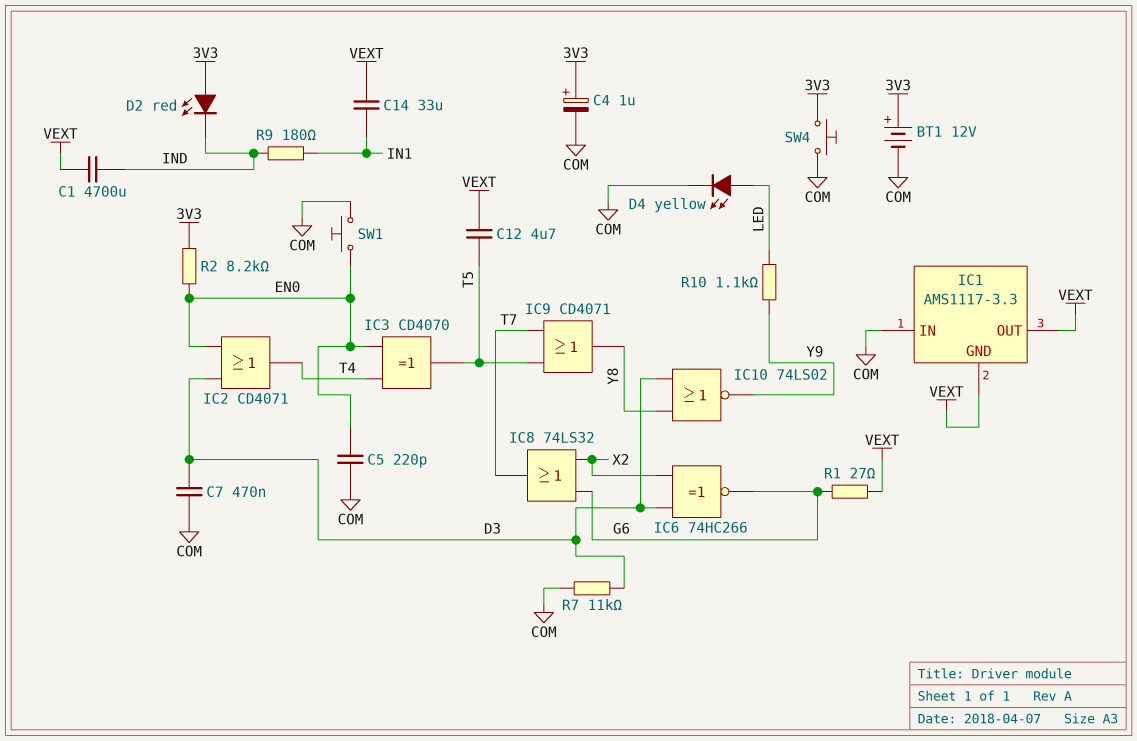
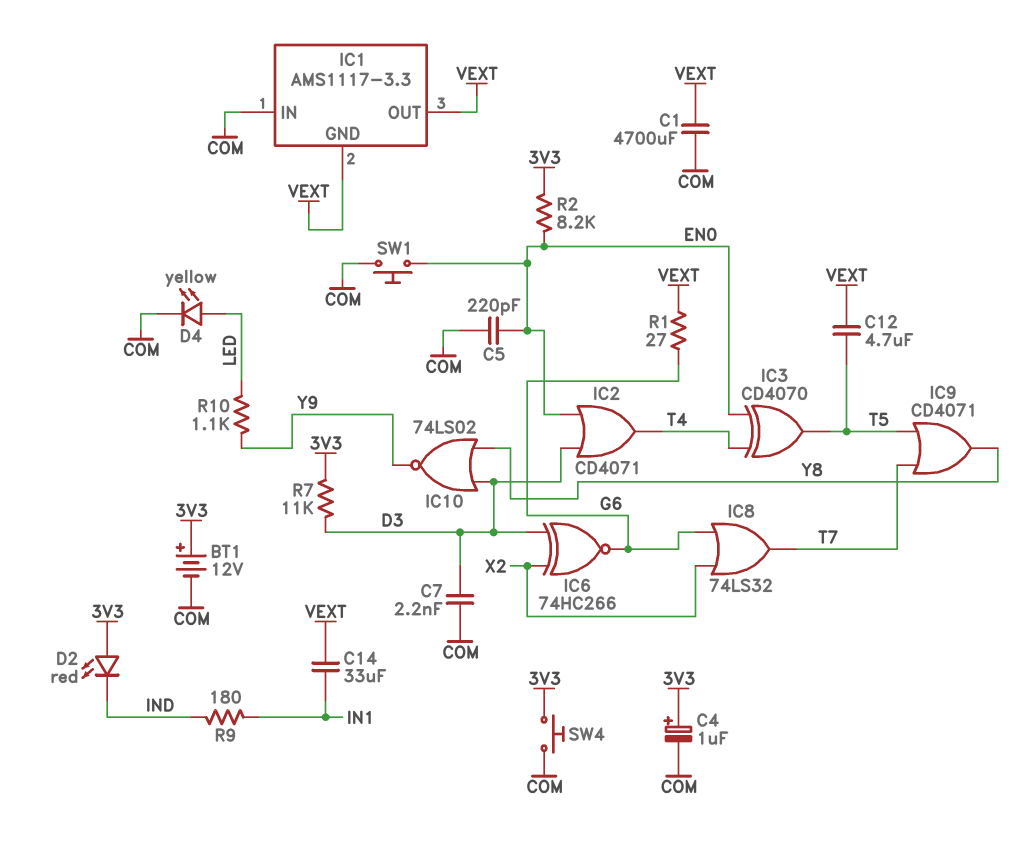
C1: 4700uF (IND, VEXT) -> 4700uF (COM, VEXT)
C7: 470nF (COM, D3) -> 2.2nF (COM, D3)
R7: 11k (COM, D3) -> 11k (3V3, D3)

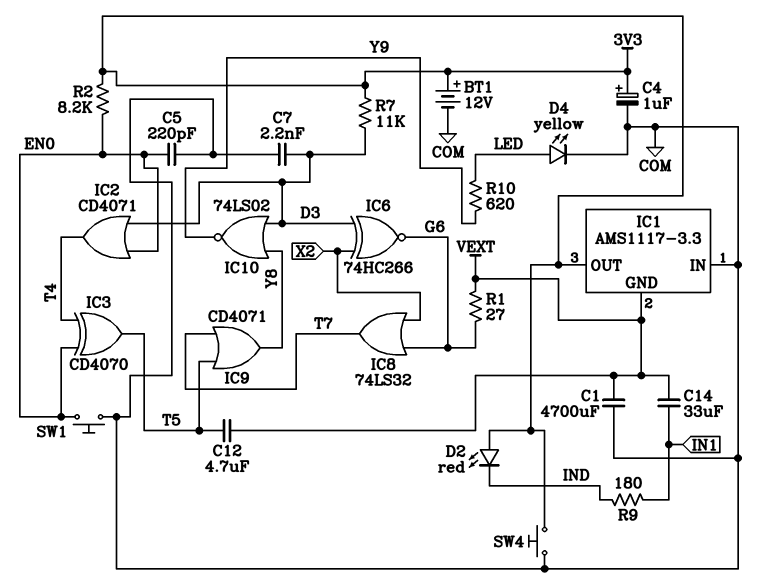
IC1 pin OUT: VEXT -> 3V3
R10: 1.1k (LED, Y9) -> 620 (LED, Y9)

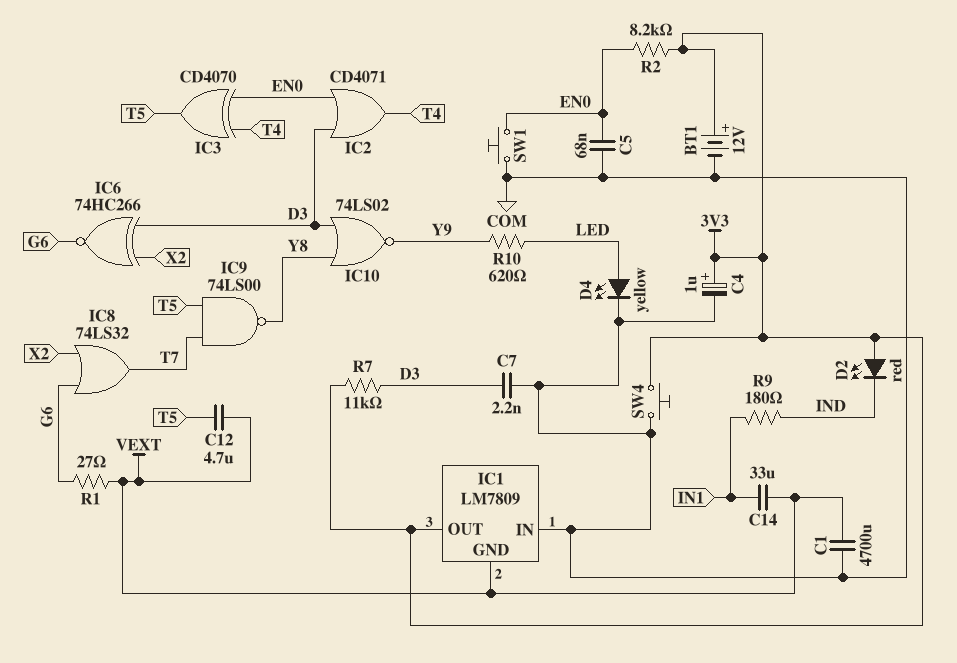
C5: 220pF (COM, EN0) -> 68nF (COM, EN0)
IC1: AMS1117-3.3 -> LM7809
IC9: OR CD4071 (in T5, in T7, out Y8) -> NAND 74LS00 (in T5, in T7, out Y8)

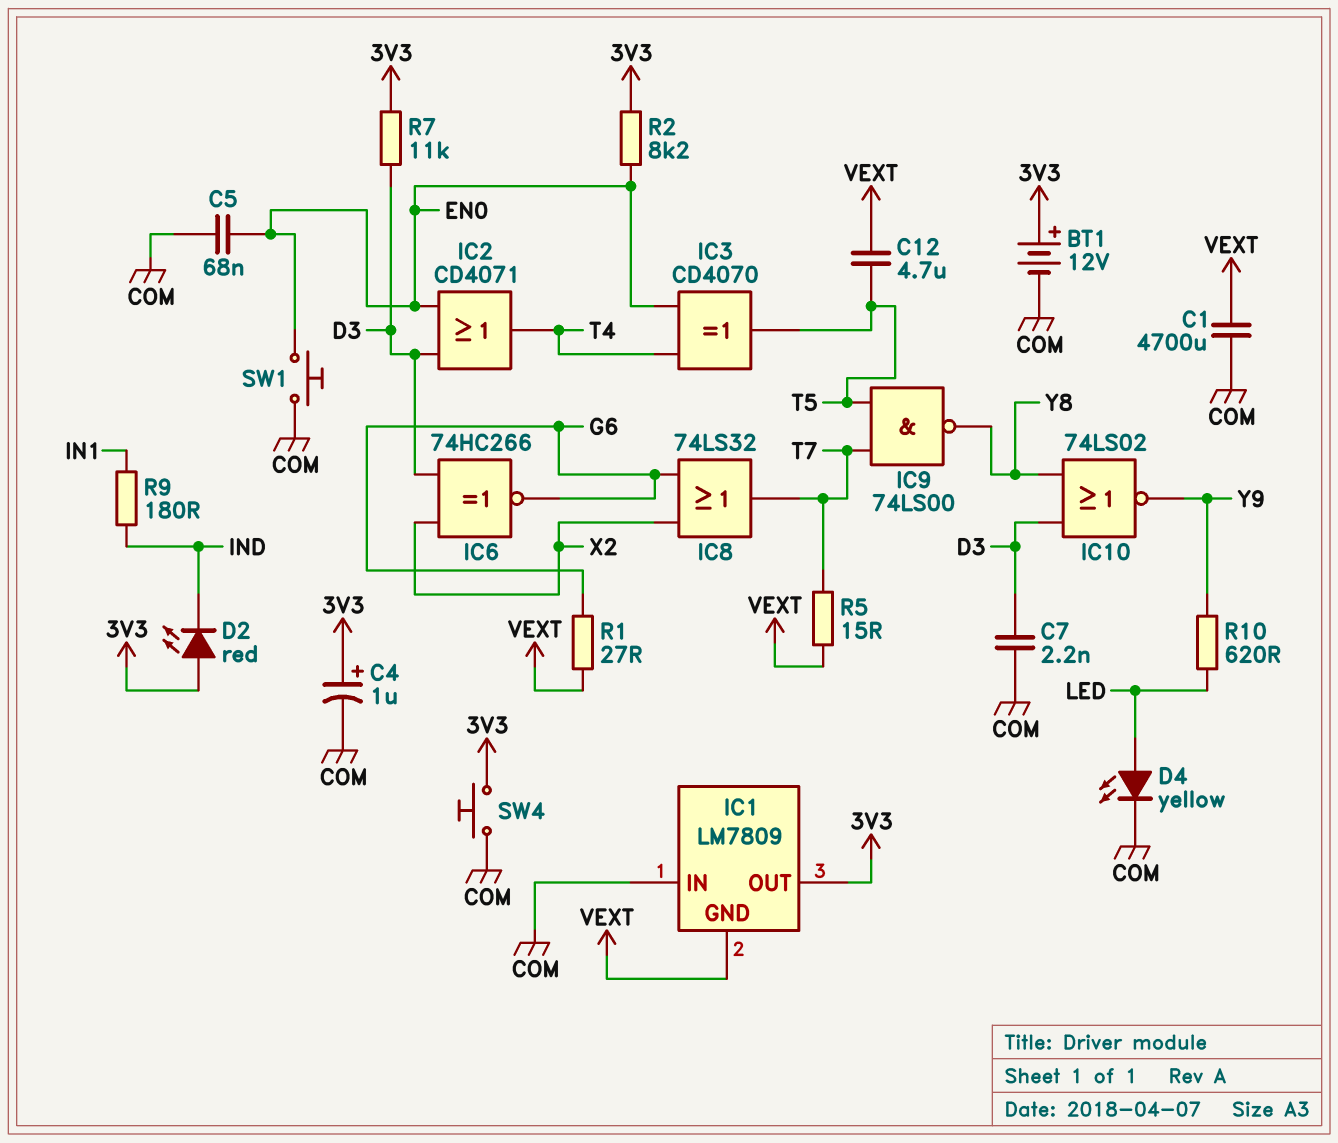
C14: 33uF (IN1, VEXT) -> none
R5: none -> 15 (T7, VEXT)

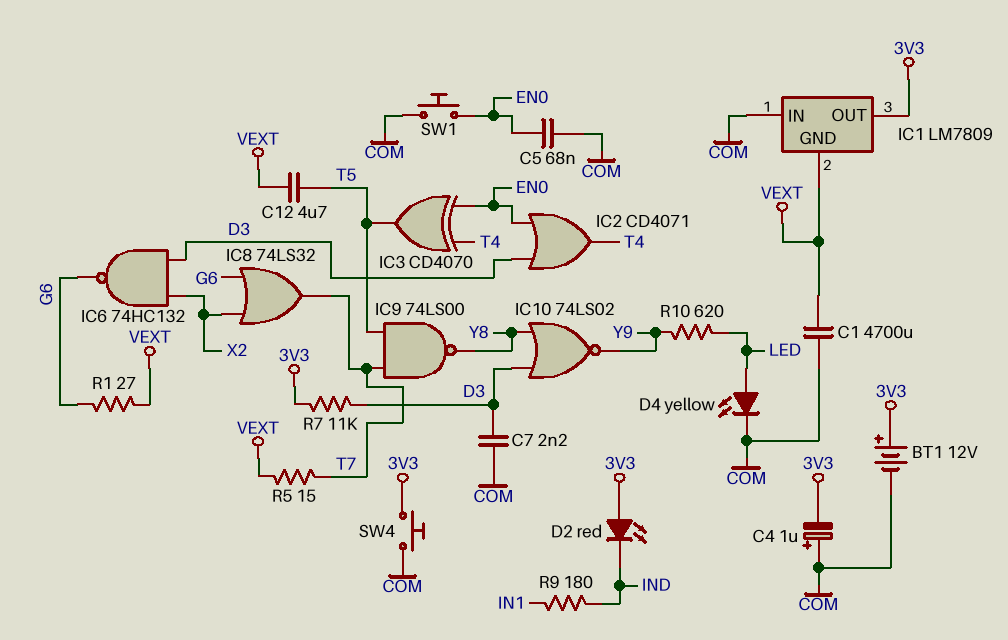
C4: 1uF (plus 3V3, minus COM) -> 1uF (plus COM, minus 3V3)
IC6: XNOR 74HC266 (in D3, in X2, out G6) -> NAND 74HC132 (in D3, in X2, out G6)
R2: 8.2k (3V3, EN0) -> none

